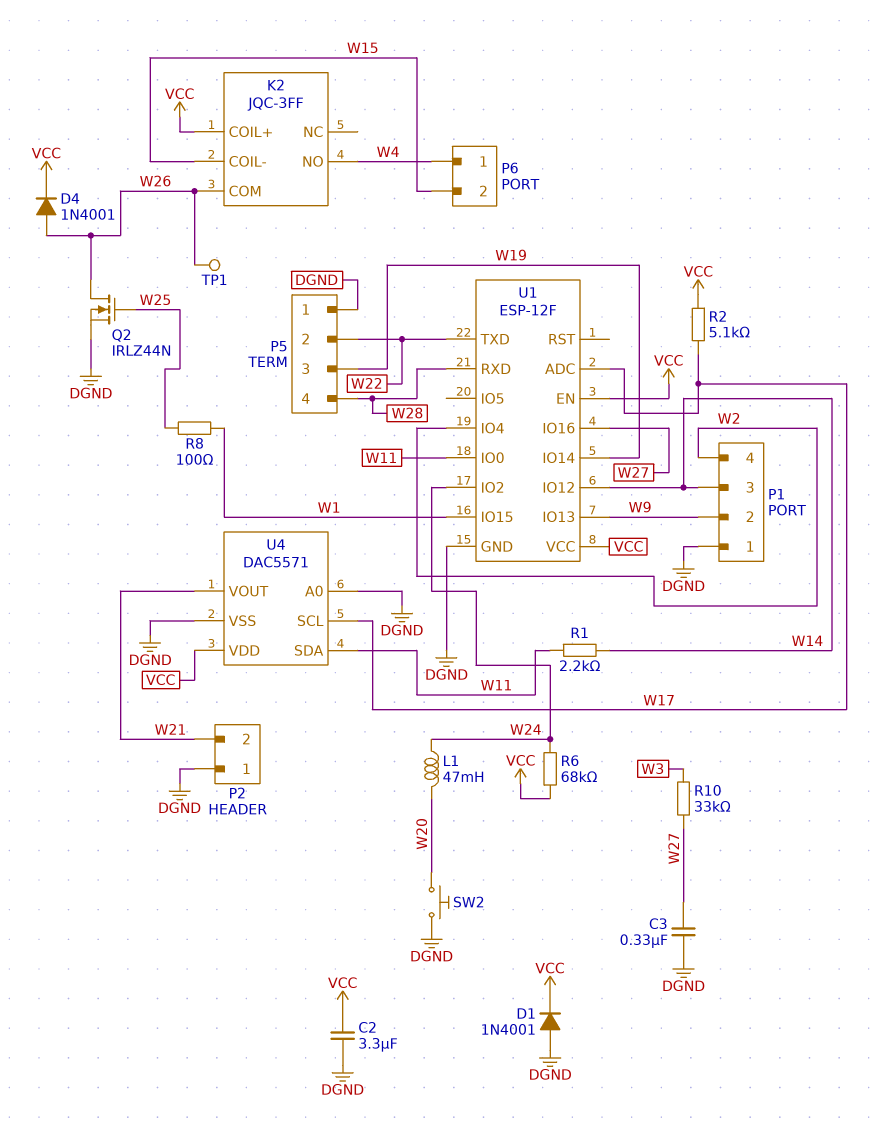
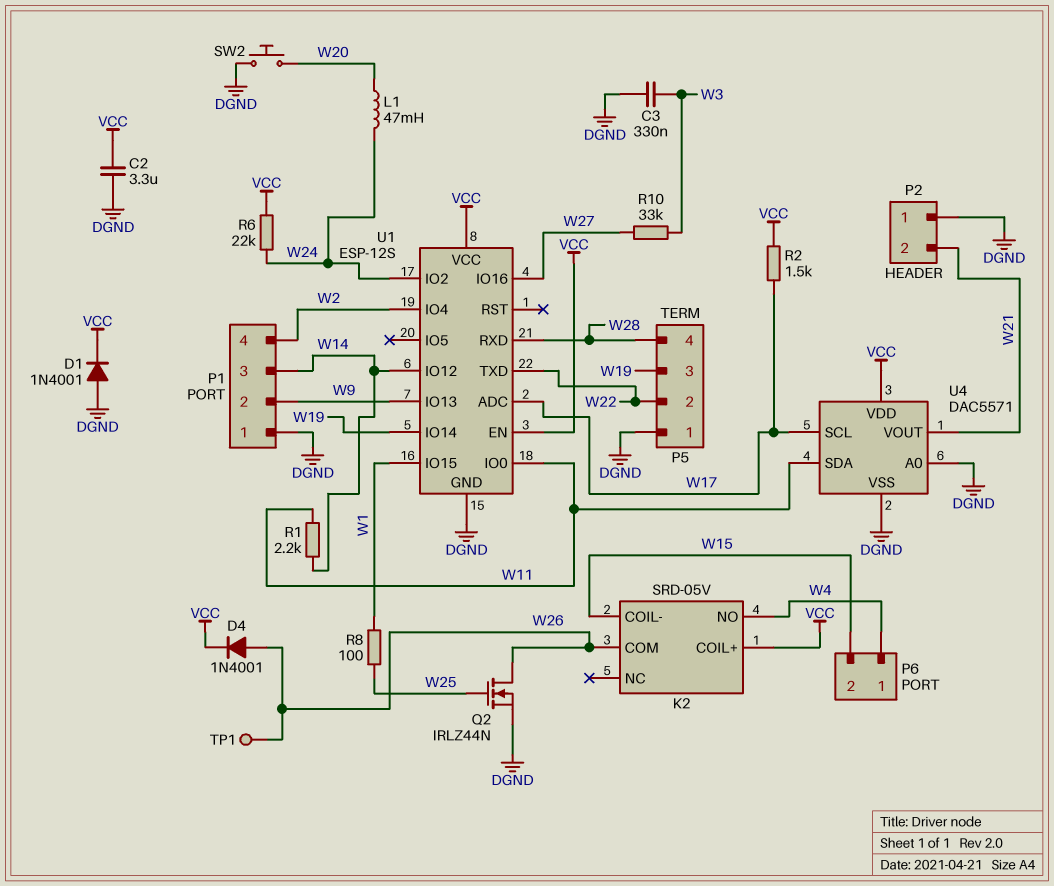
C3: 330nF (DGND, W27) -> 330nF (DGND, W3)
K2: JQC-3FF -> SRD-05V
R2: 5.1k (VCC, W17) -> 1.5k (VCC, W17)
R6: 68k (VCC, W24) -> 22k (VCC, W24)
U1: ESP-12F -> ESP-12S

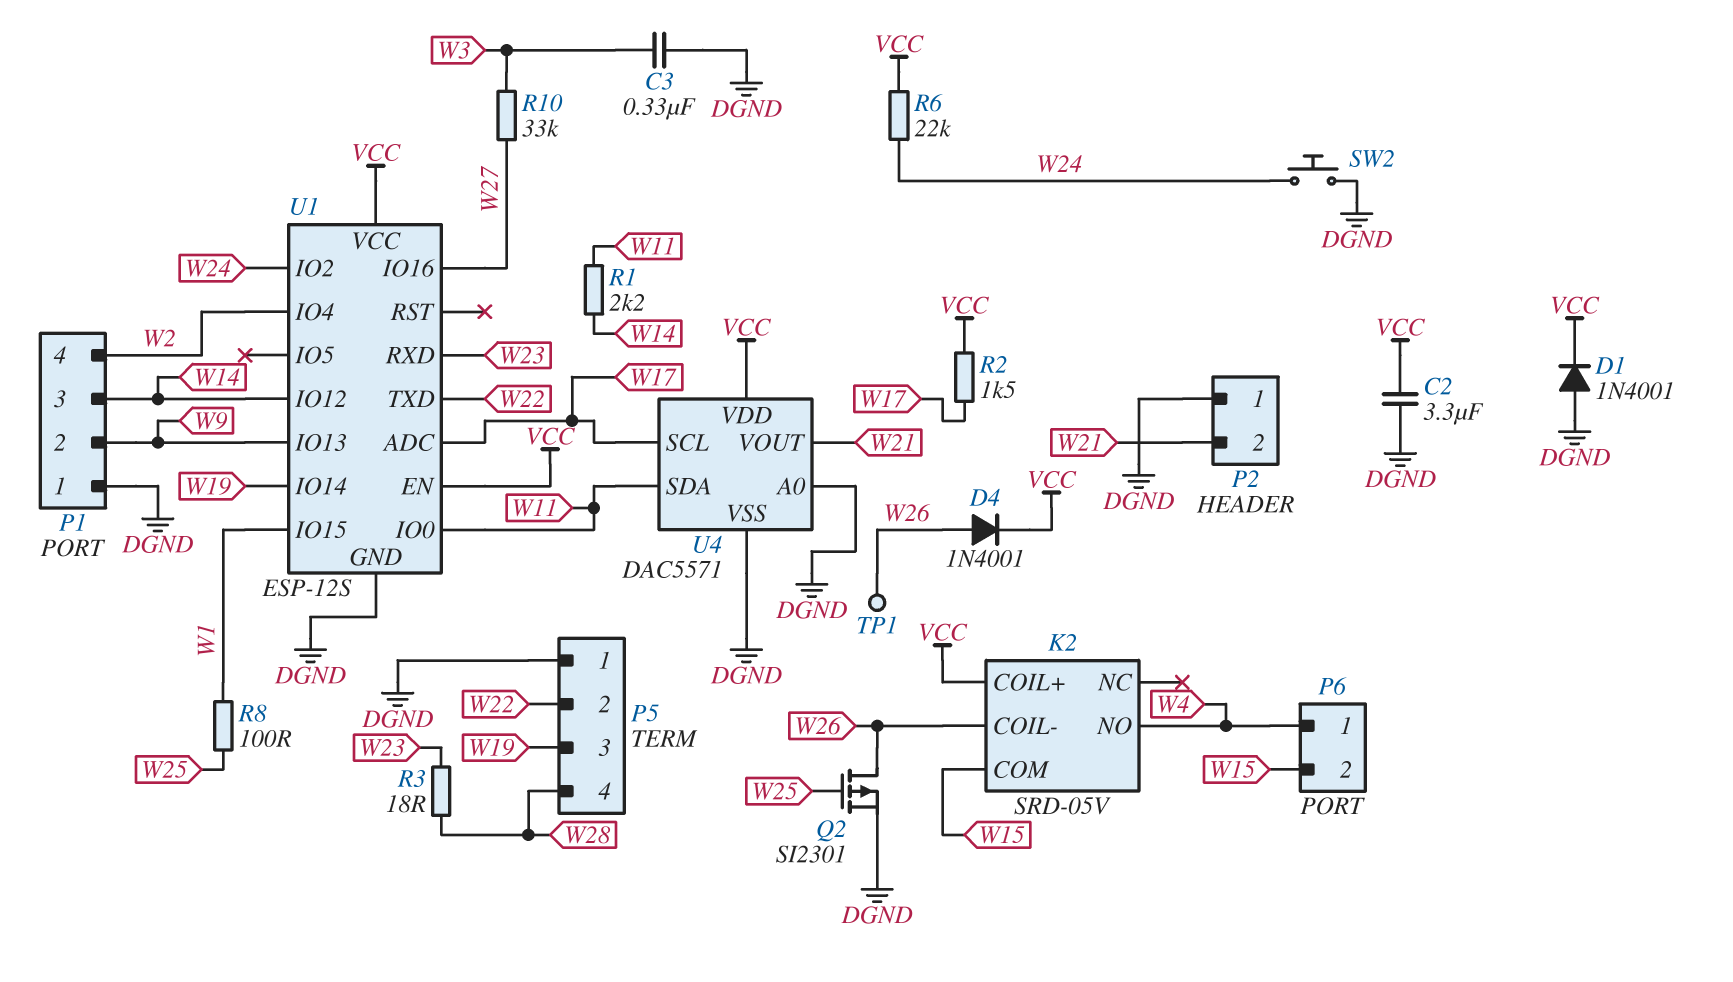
K2 pin COIL-: W15 -> W26
K2 pin COM: W26 -> W15
L1: 47mH (W20, W24) -> none
Q2: NMOS IRLZ44N (G W25, D W26, S DGND) -> PMOS SI2301 (G W25, D W26, S DGND)
R3: none -> 18 (W23, W28)
SW2: button (DGND, W20) -> button (DGND, W24)
U1 pin RXD: W28 -> W23

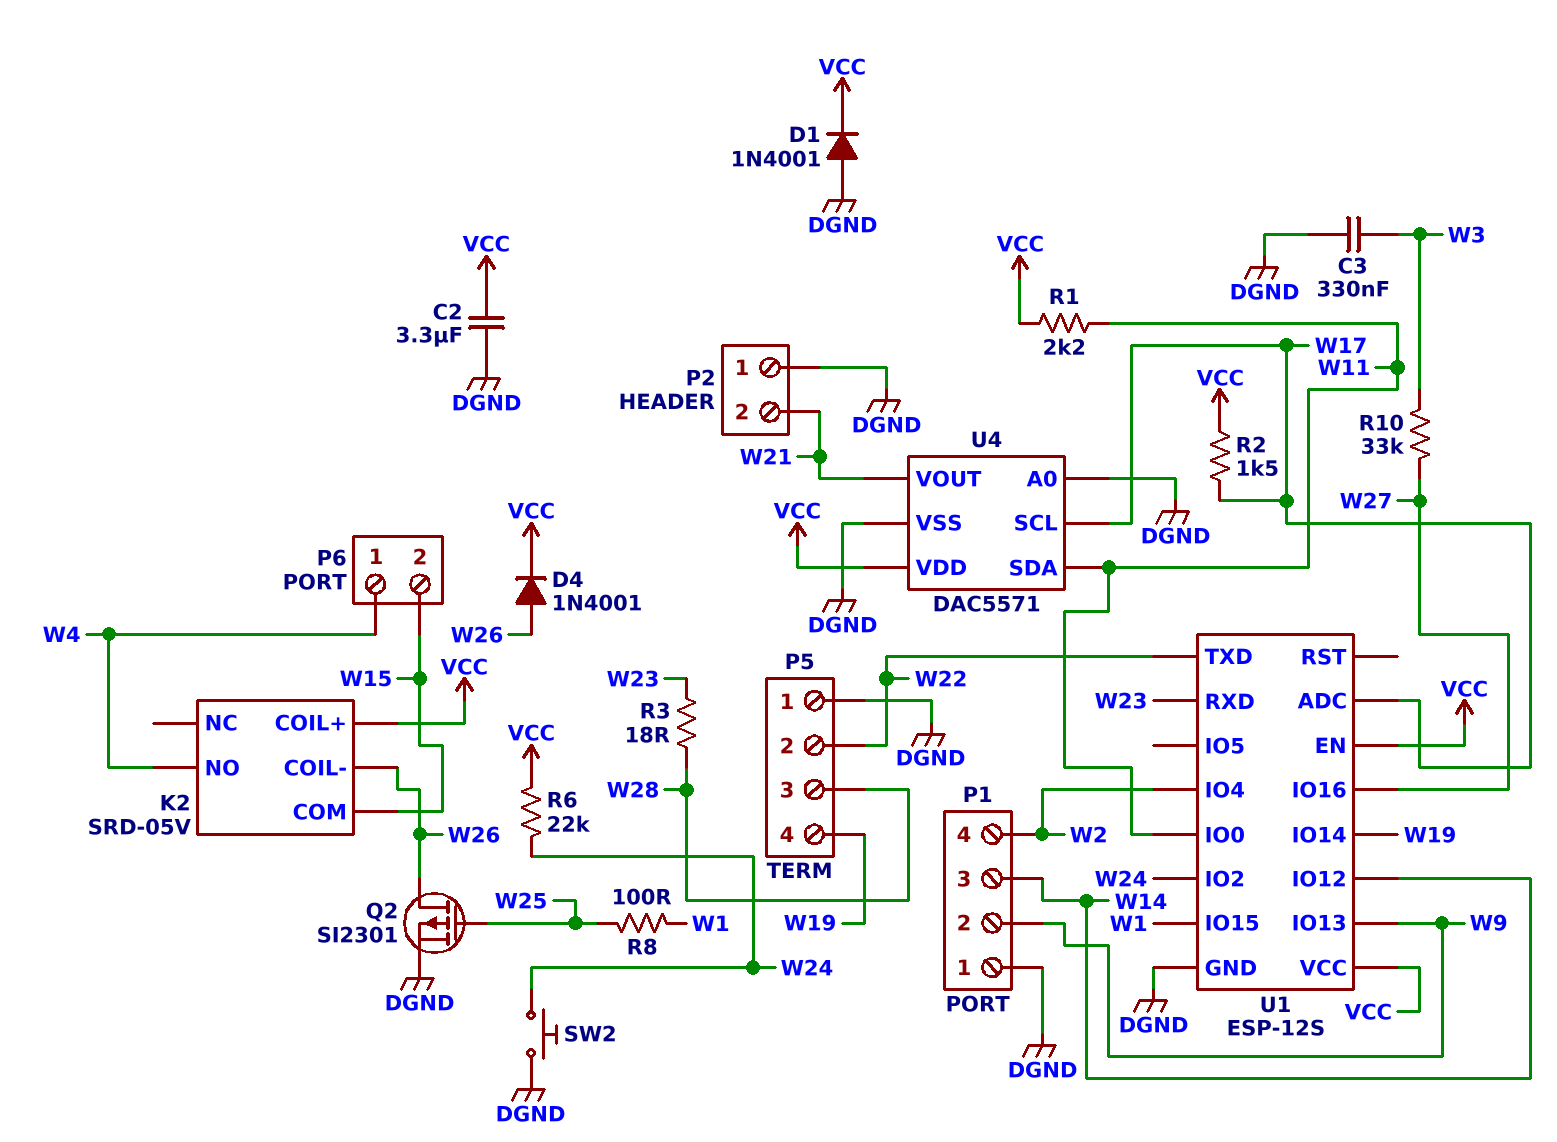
P5 pin 3: W19 -> W28
P5 pin 4: W28 -> W19
R1: 2.2k (W11, W14) -> 2.2k (VCC, W11)
TP1: test point (W26) -> none

